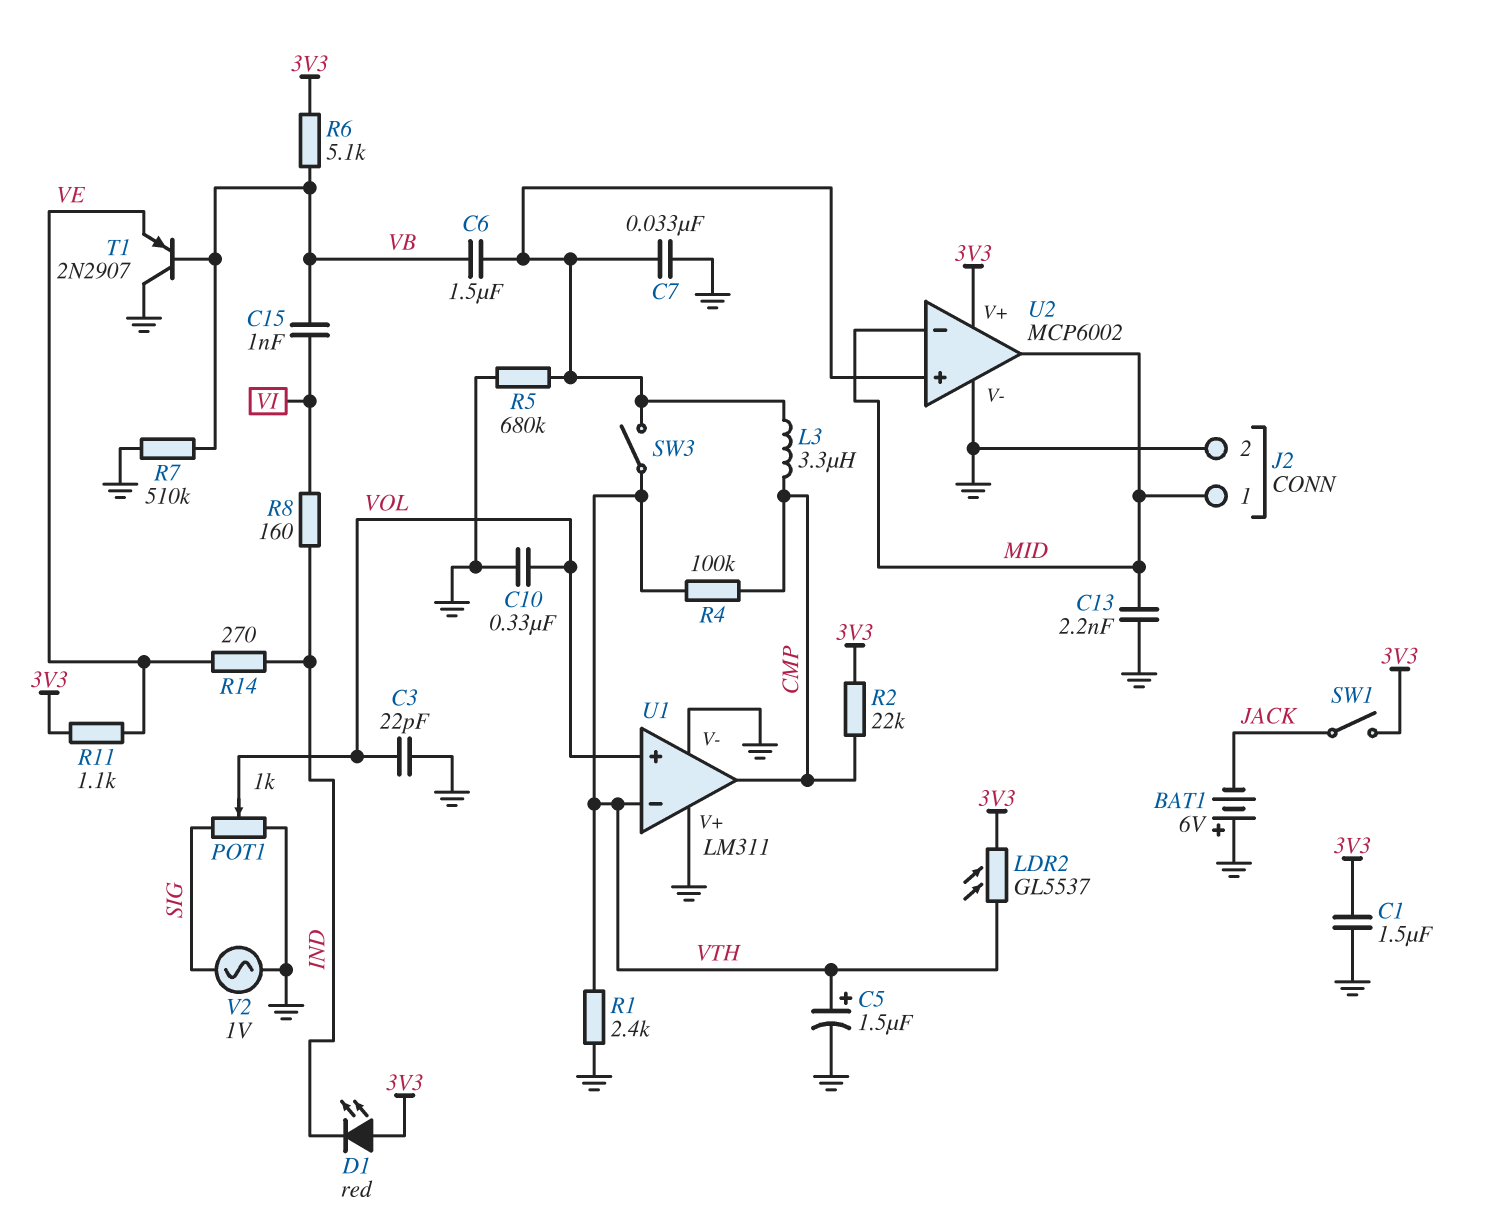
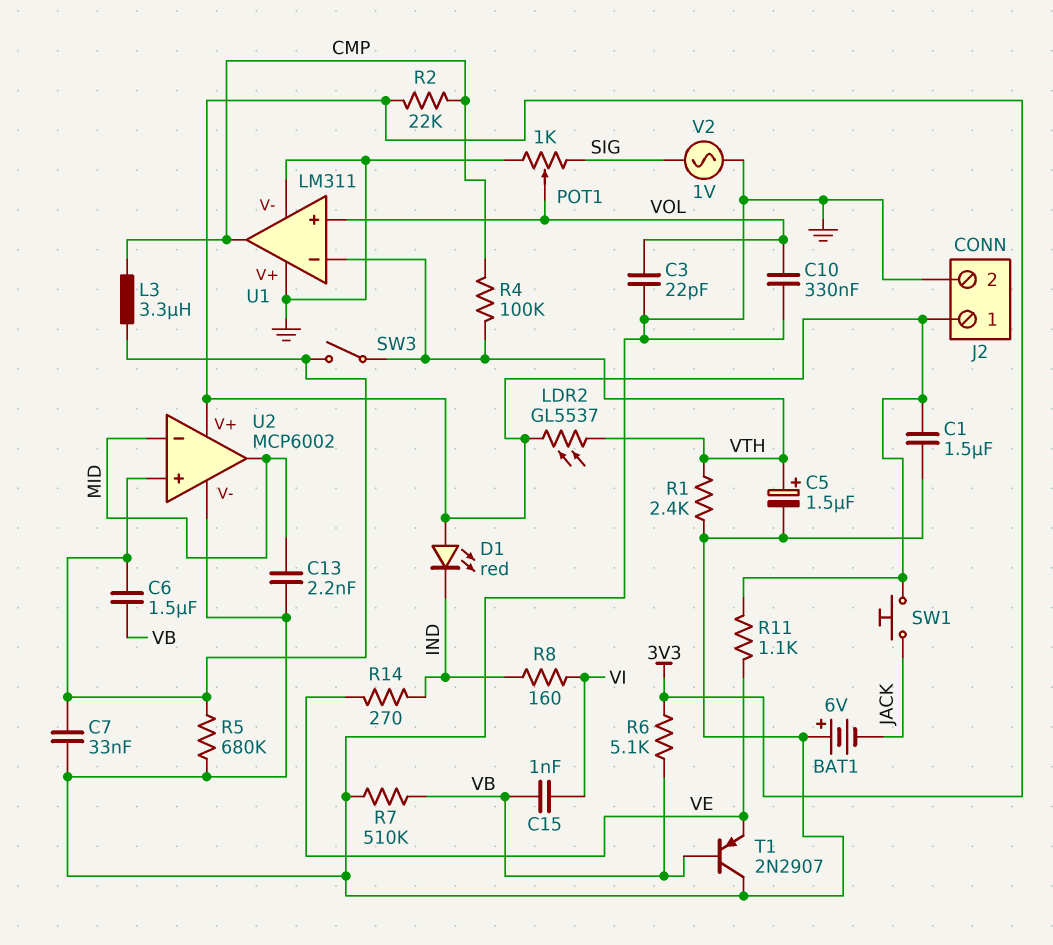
J2 pin 1: MID -> 3V3
SW1: switch (3V3, JACK) -> button (3V3, JACK)

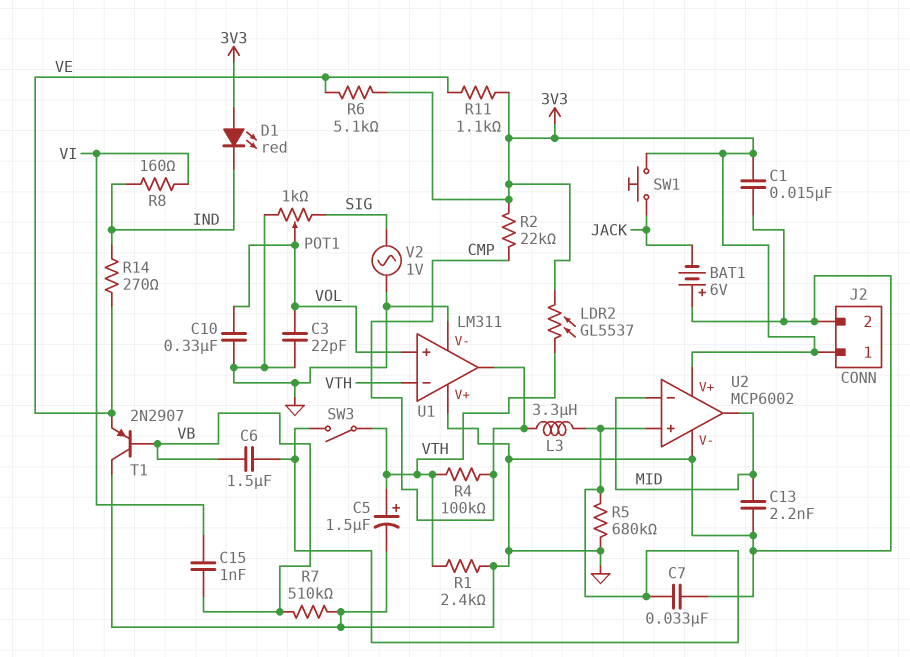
C1: 1.5uF (3V3, GND) -> 15nF (3V3, GND)
R6: 5.1k (3V3, VB) -> 5.1k (3V3, VE)

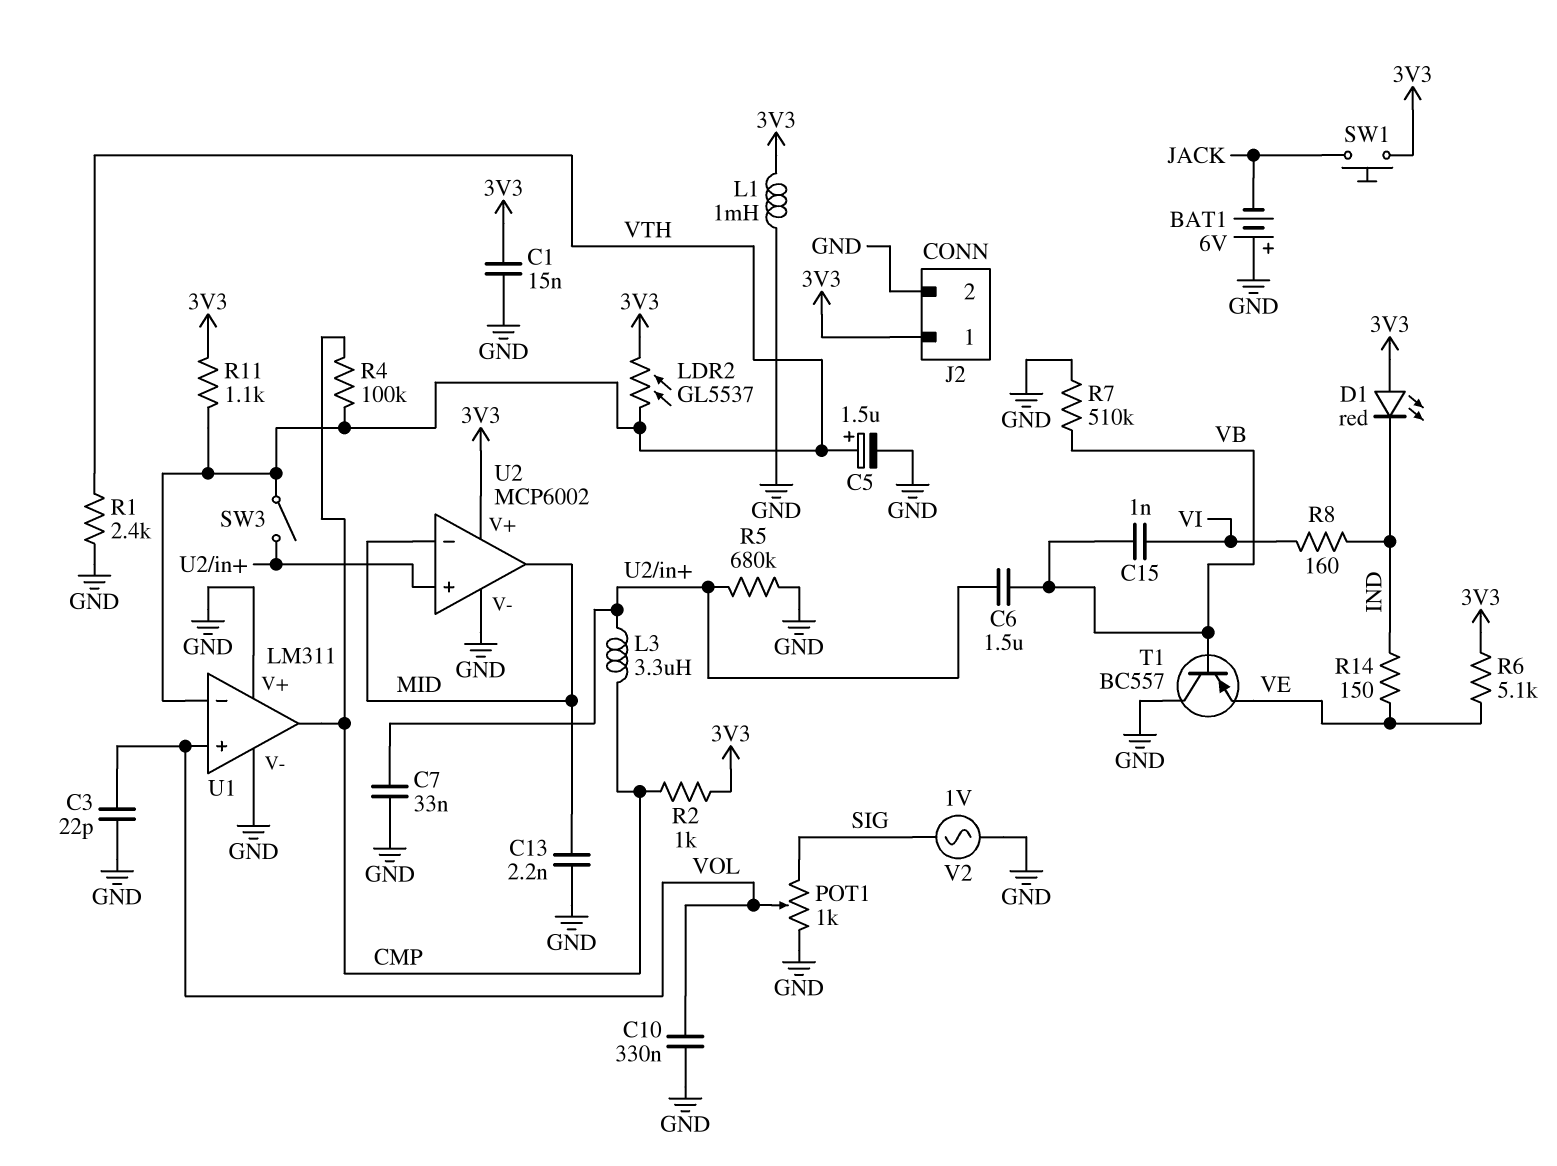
L1: none -> 1mH (3V3, GND)
R2: 22k (3V3, CMP) -> 1k (3V3, CMP)
R11: 1.1k (3V3, VE) -> 1.1k (3V3, VTH)
R14: 270 (IND, VE) -> 150 (IND, VE)
T1: PNP 2N2907 (B VB, C GND, E VE) -> PNP BC557 (B VB, C GND, E VE)

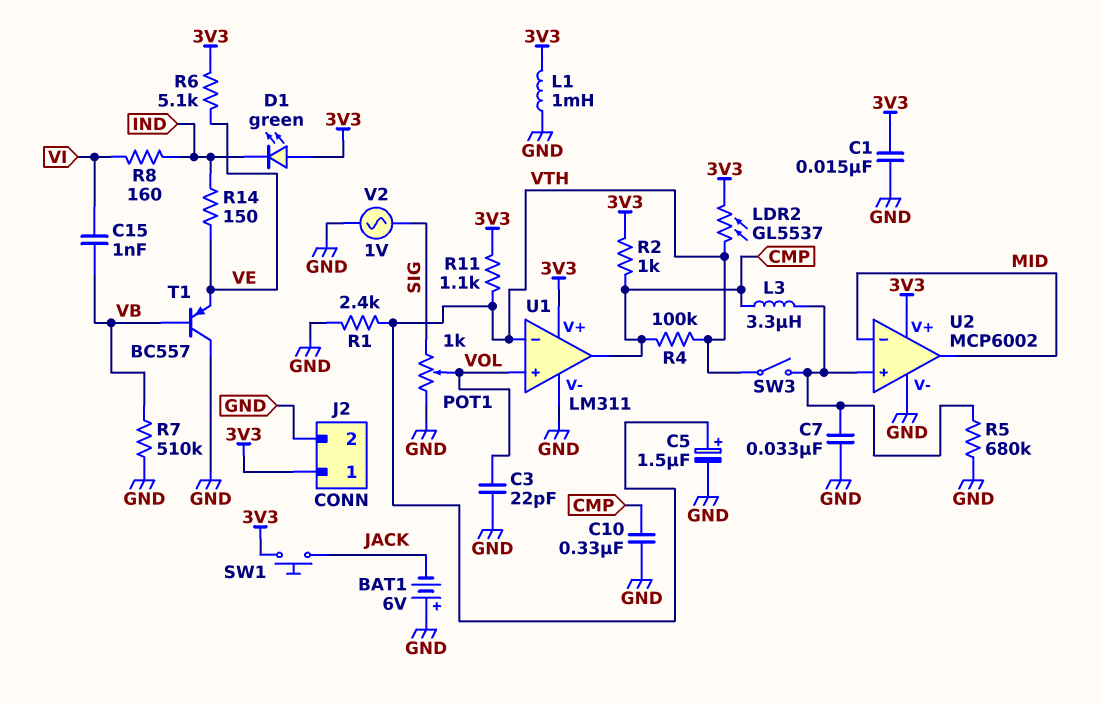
C6: 1.5uF (U2/in+, VB) -> none
C10: 330nF (GND, VOL) -> 330nF (CMP, GND)
C13: 2.2nF (GND, MID) -> none
D1: LED red (A 3V3, K IND) -> LED green (A 3V3, K IND)
U1 pin V+: GND -> 3V3

